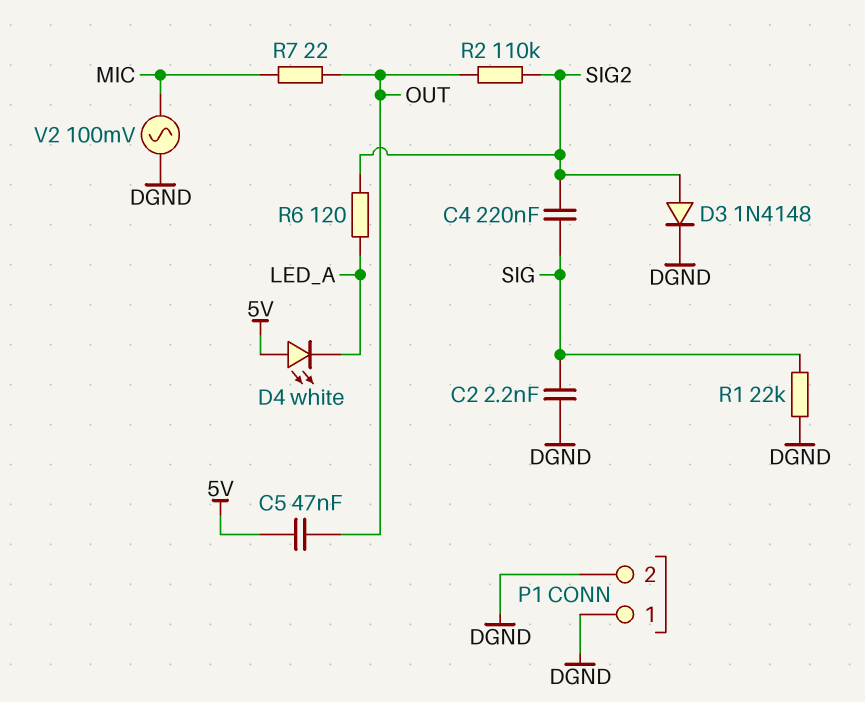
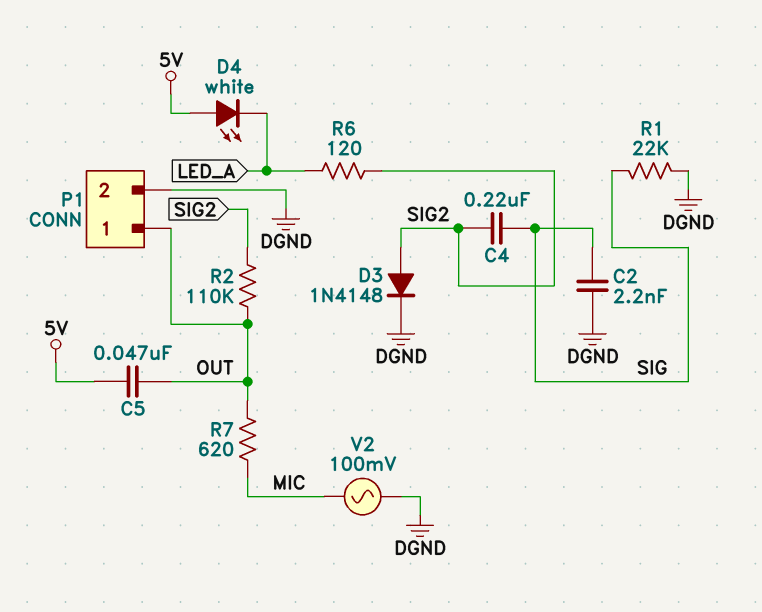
P1 pin 1: DGND -> OUT
R7: 22 (MIC, OUT) -> 620 (MIC, OUT)

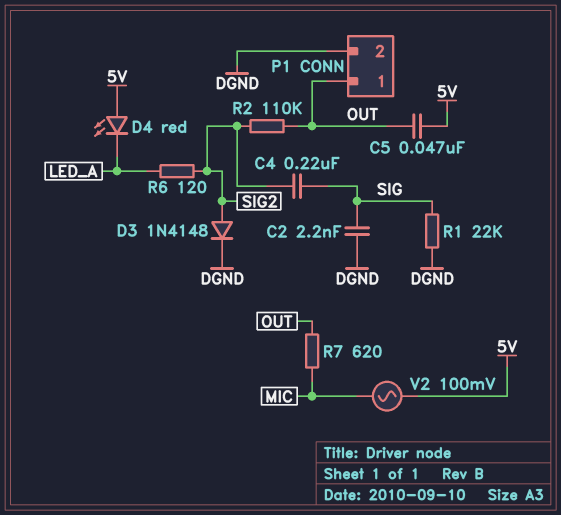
D4: LED white (A 5V, K LED_A) -> LED red (A 5V, K LED_A)
V2: AC 100mV (DGND, MIC) -> AC 100mV (5V, MIC)

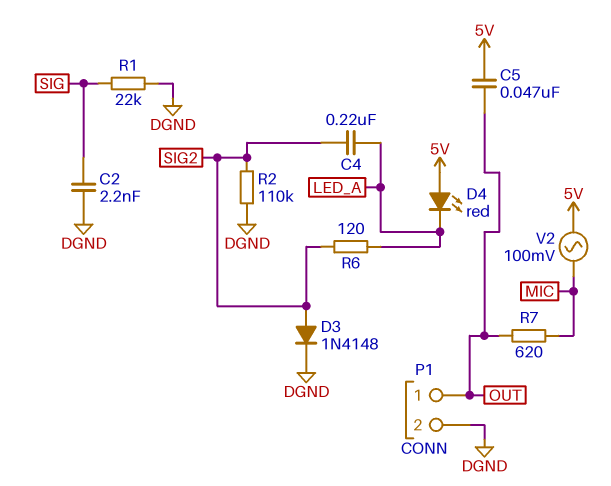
C4: 220nF (SIG, SIG2) -> 220nF (LED_A, SIG2)
R2: 110k (OUT, SIG2) -> 110k (DGND, SIG2)

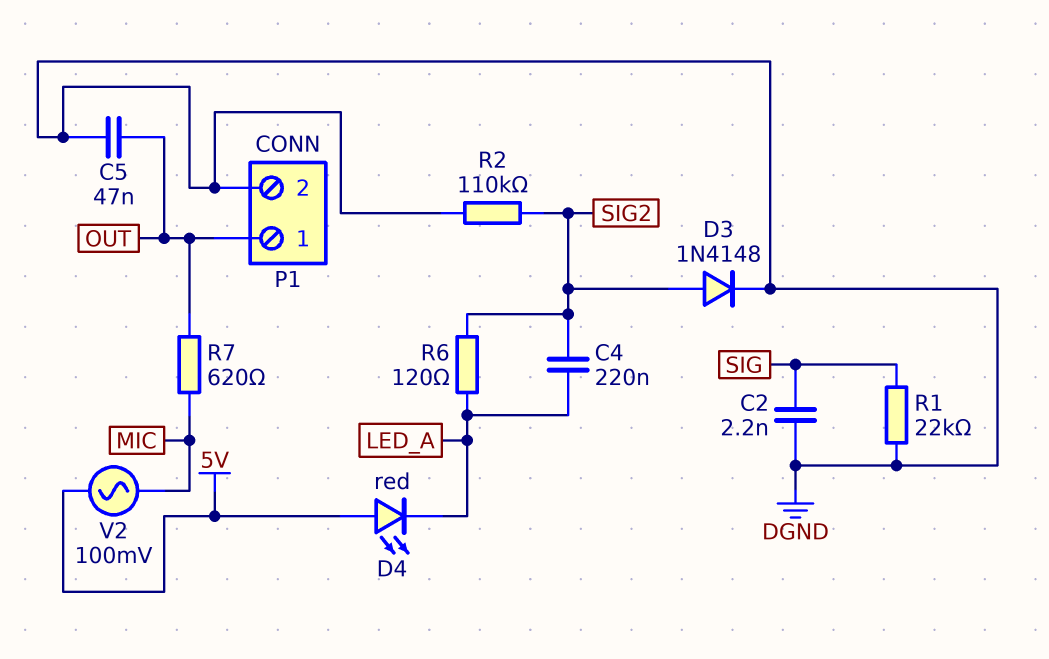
C5: 47nF (5V, OUT) -> 47nF (DGND, OUT)

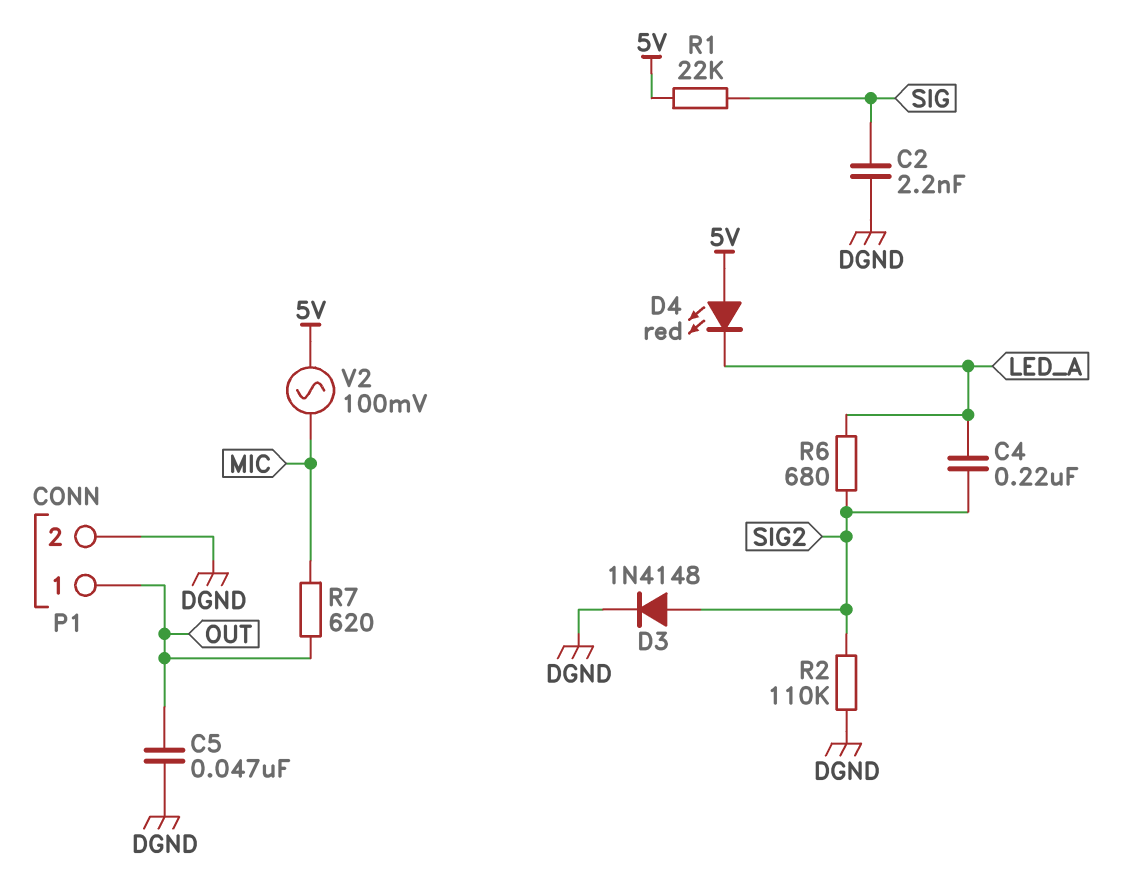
R1: 22k (DGND, SIG) -> 22k (5V, SIG)
R6: 120 (LED_A, SIG2) -> 680 (LED_A, SIG2)

